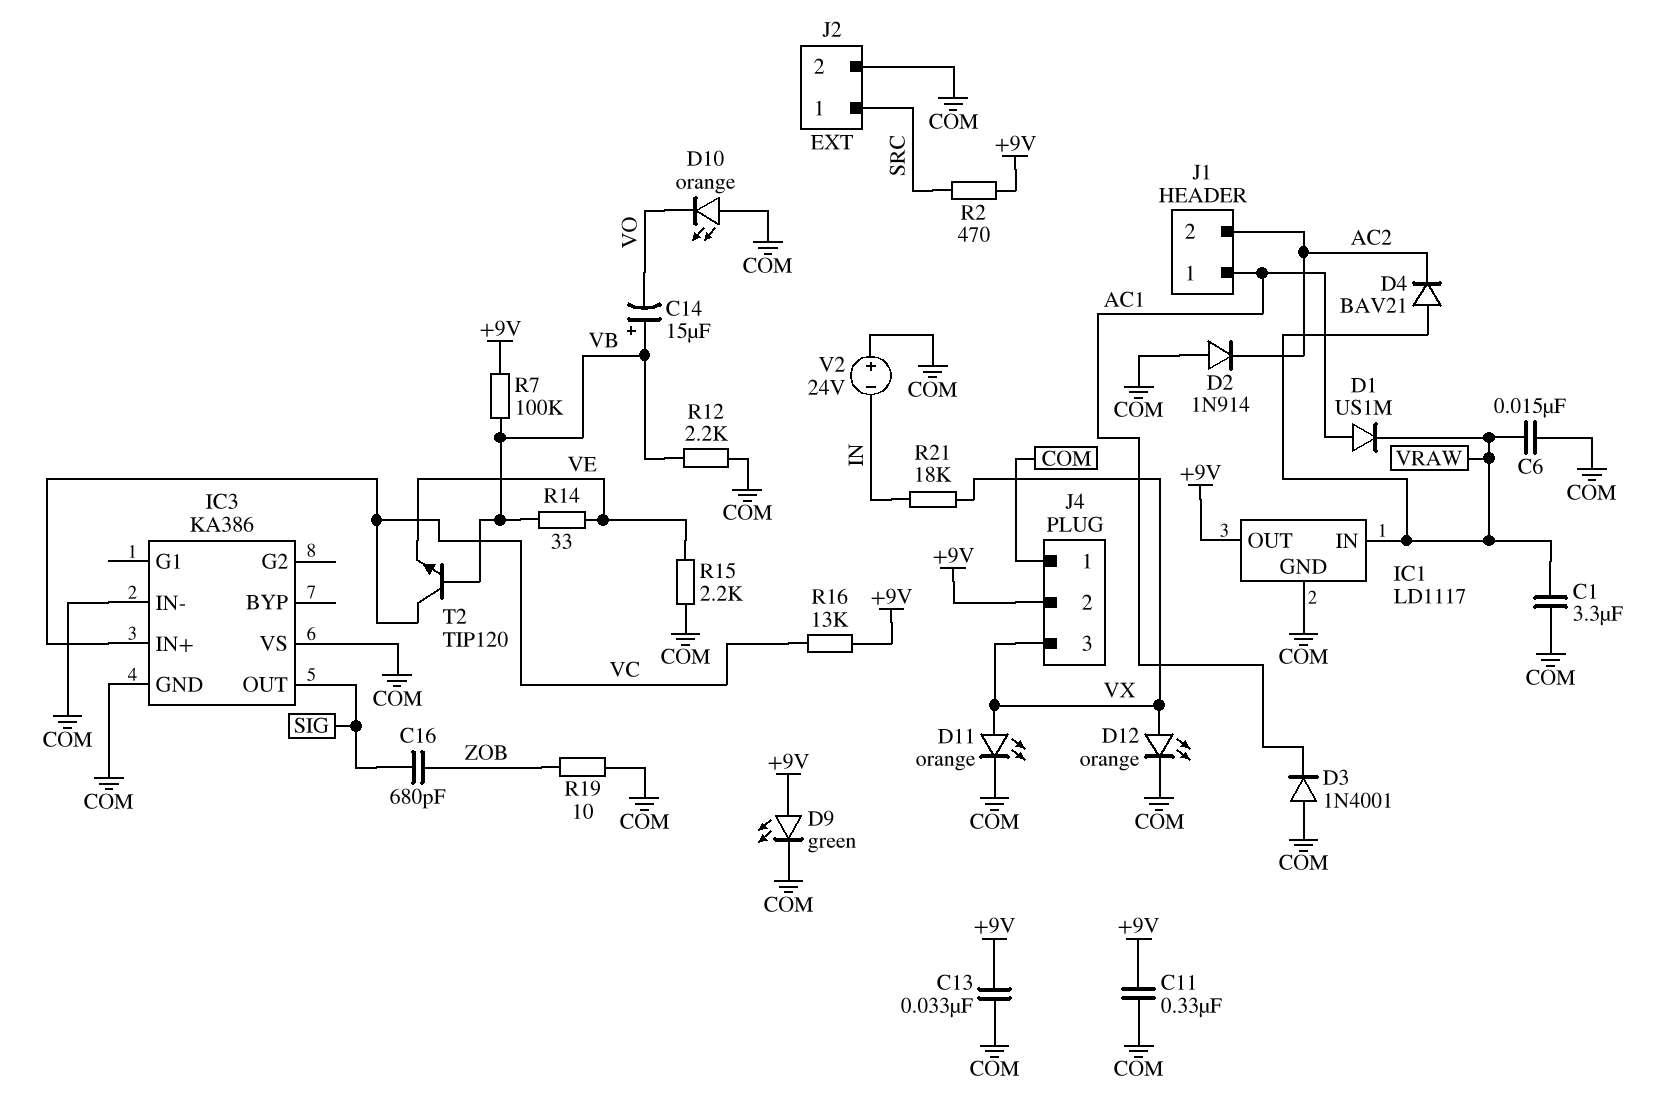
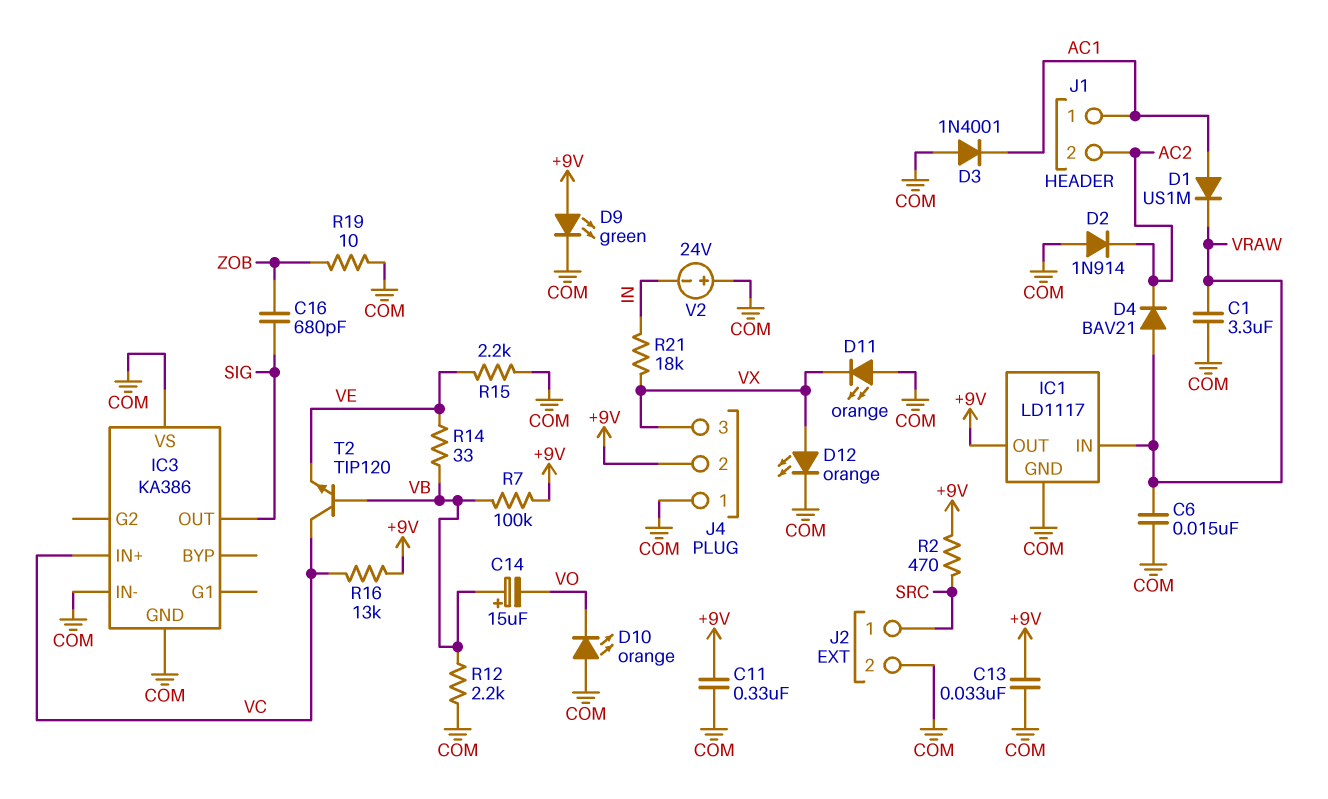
D11: LED orange (A VX, K COM) -> LED orange (A COM, K VX)

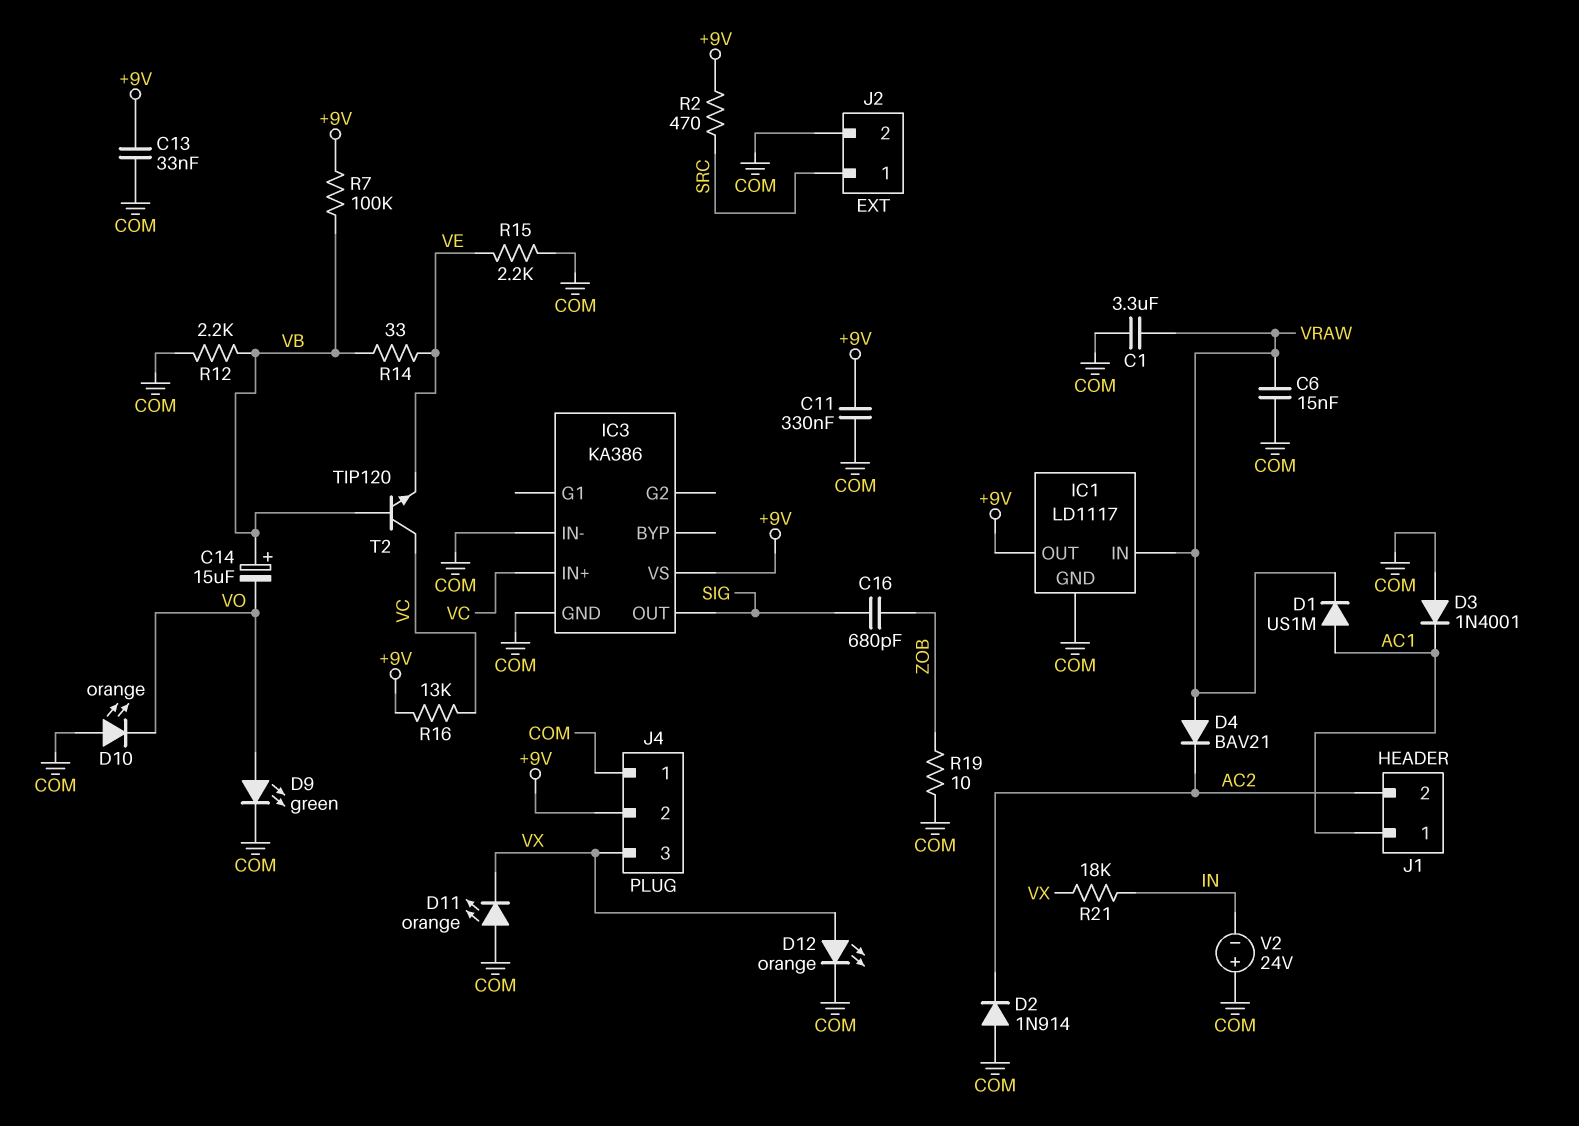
D9: LED green (A +9V, K COM) -> LED green (A VO, K COM)
IC3 pin VS: COM -> +9V

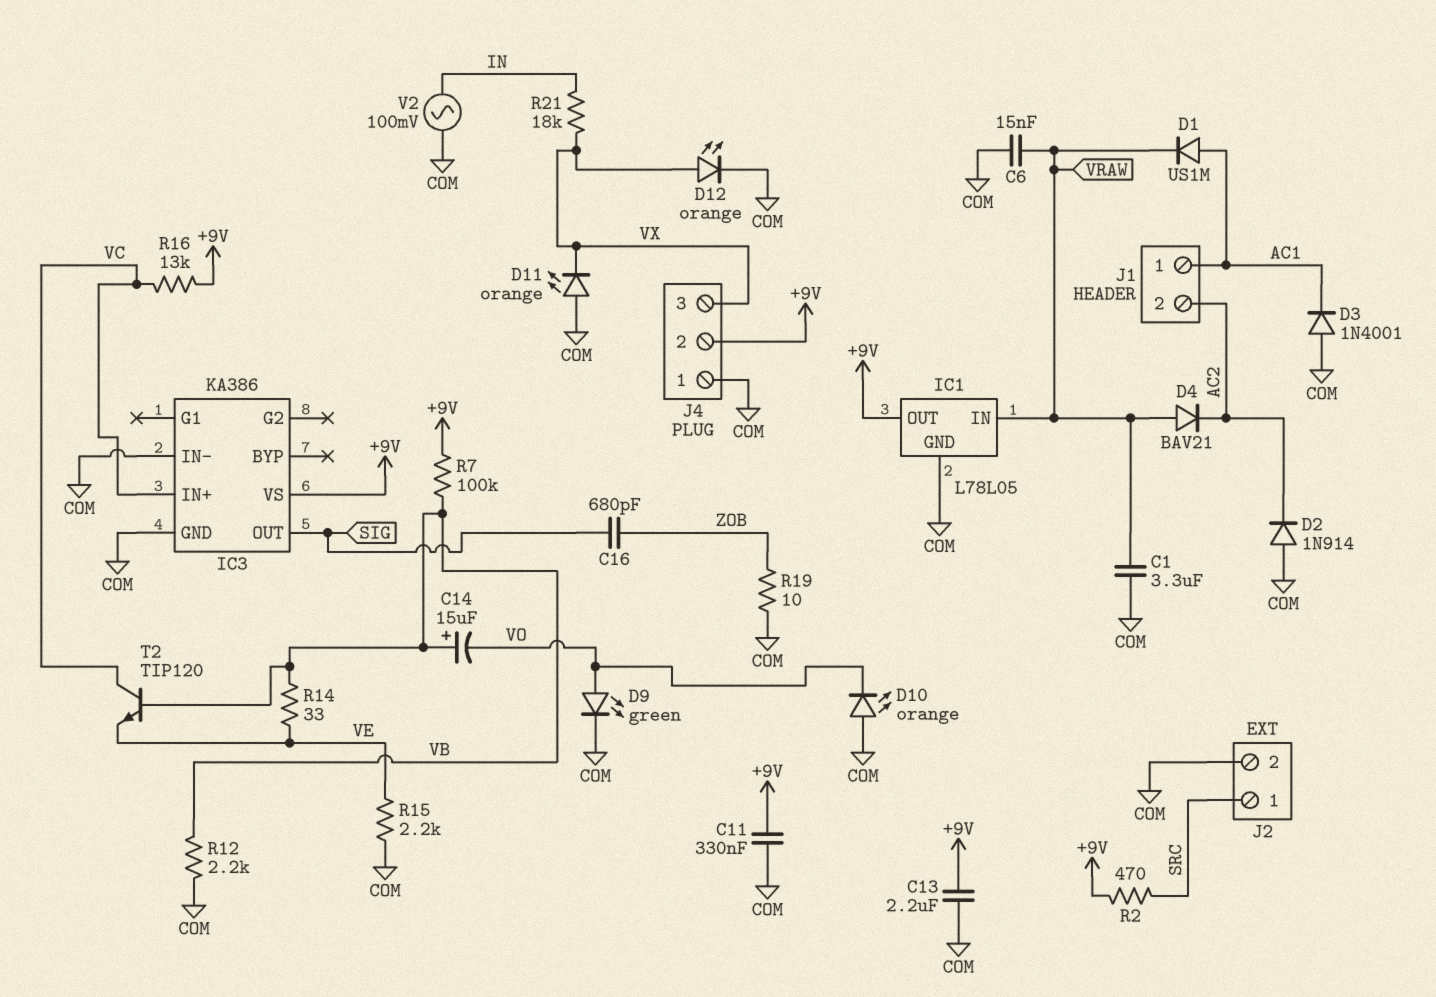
C13: 33nF (+9V, COM) -> 2.2uF (+9V, COM)
IC1: LD1117 -> L78L05
V2: 24V (plus COM, minus IN) -> AC 100mV (COM, IN)

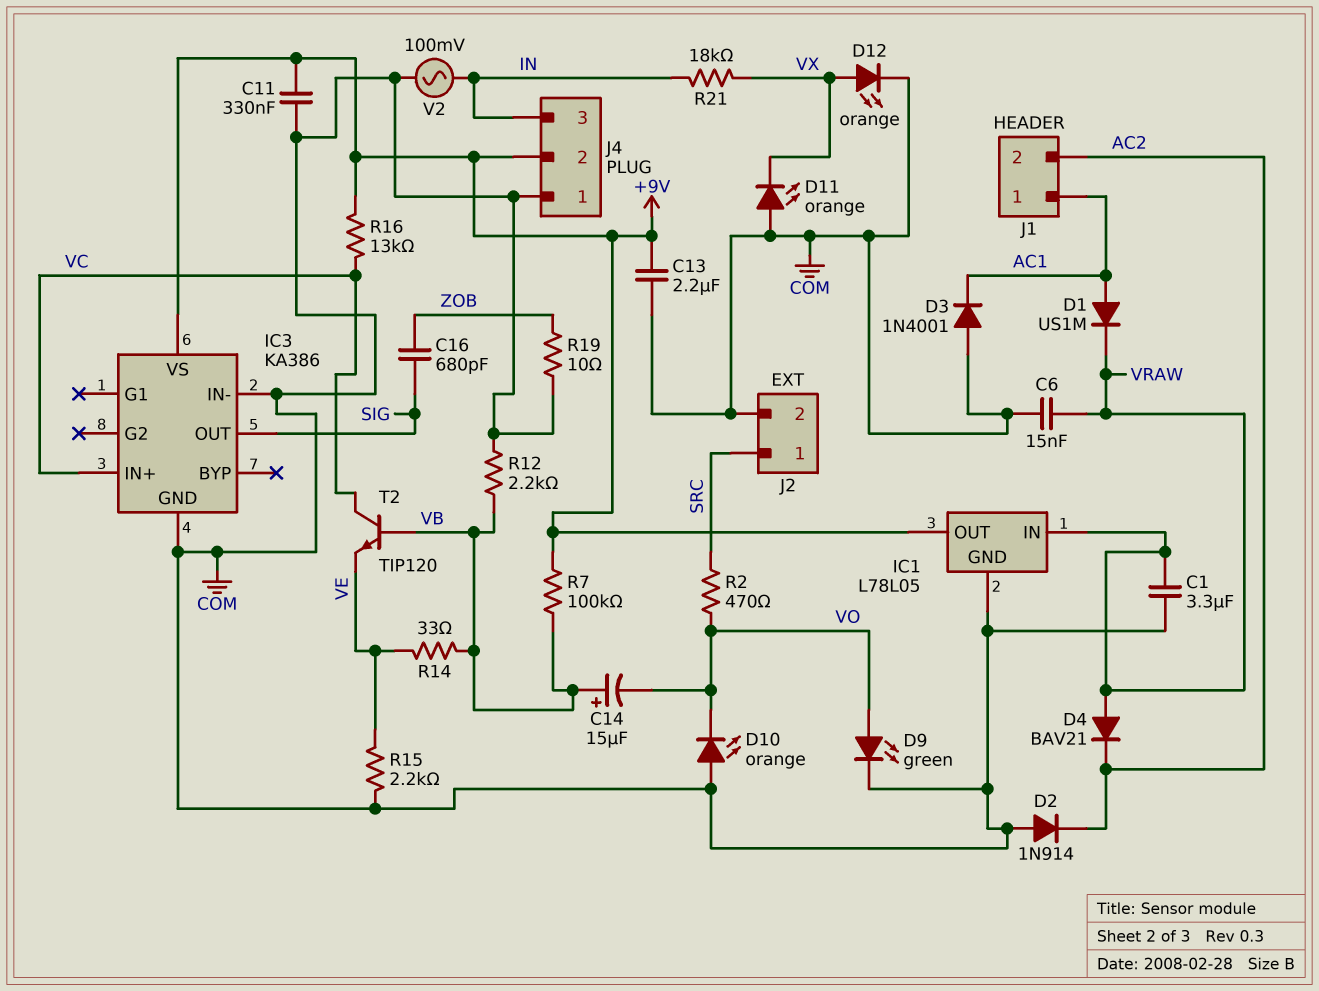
J4 pin 3: VX -> IN
R2: 470 (+9V, SRC) -> 470 (SRC, VO)

